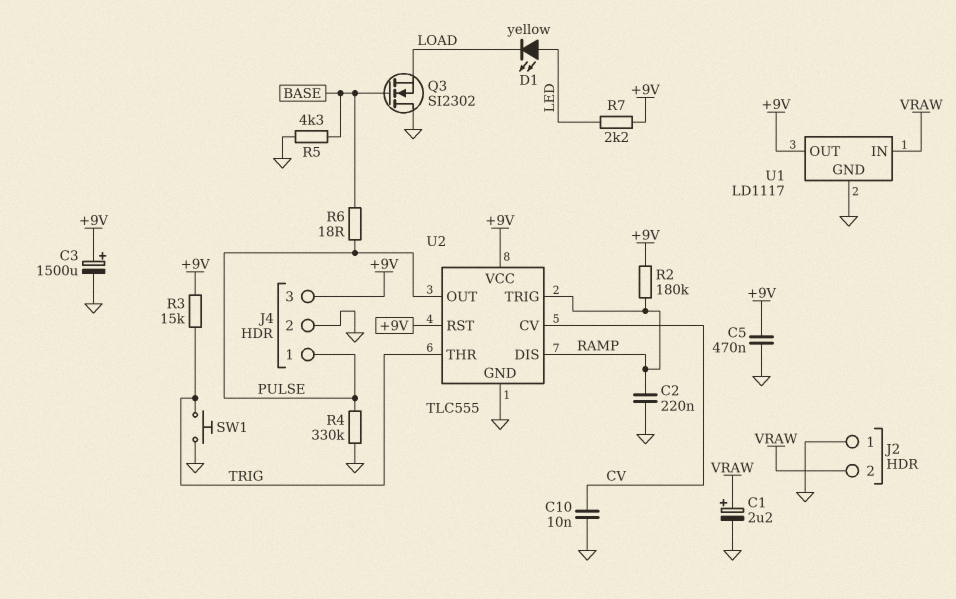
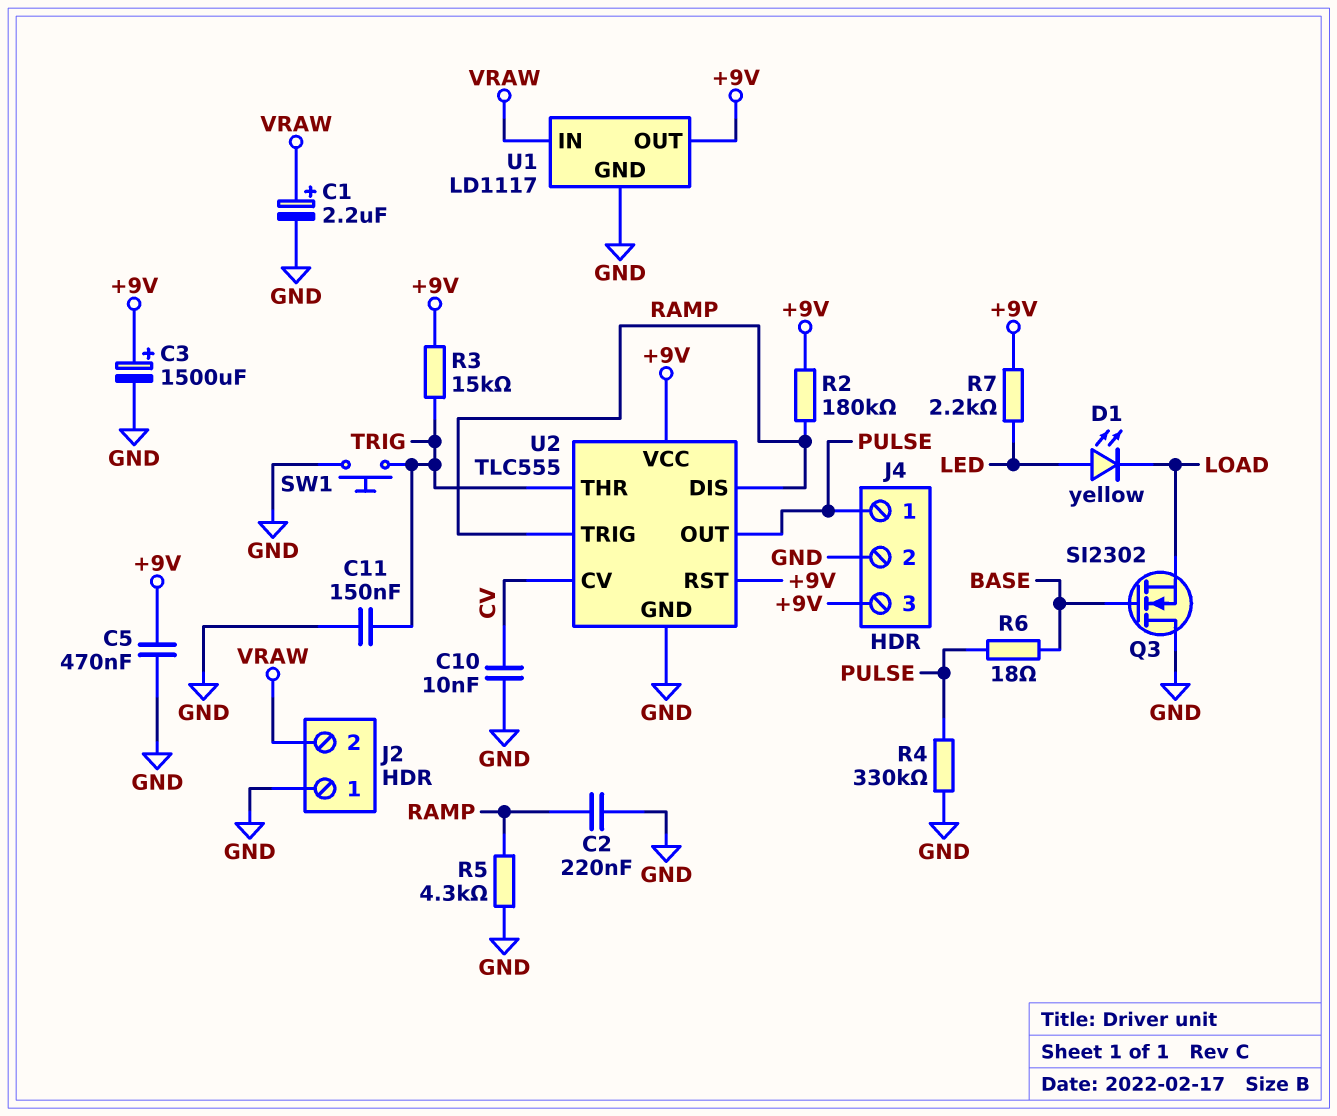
C11: none -> 150nF (GND, TRIG)
R5: 4.3k (BASE, GND) -> 4.3k (GND, RAMP)

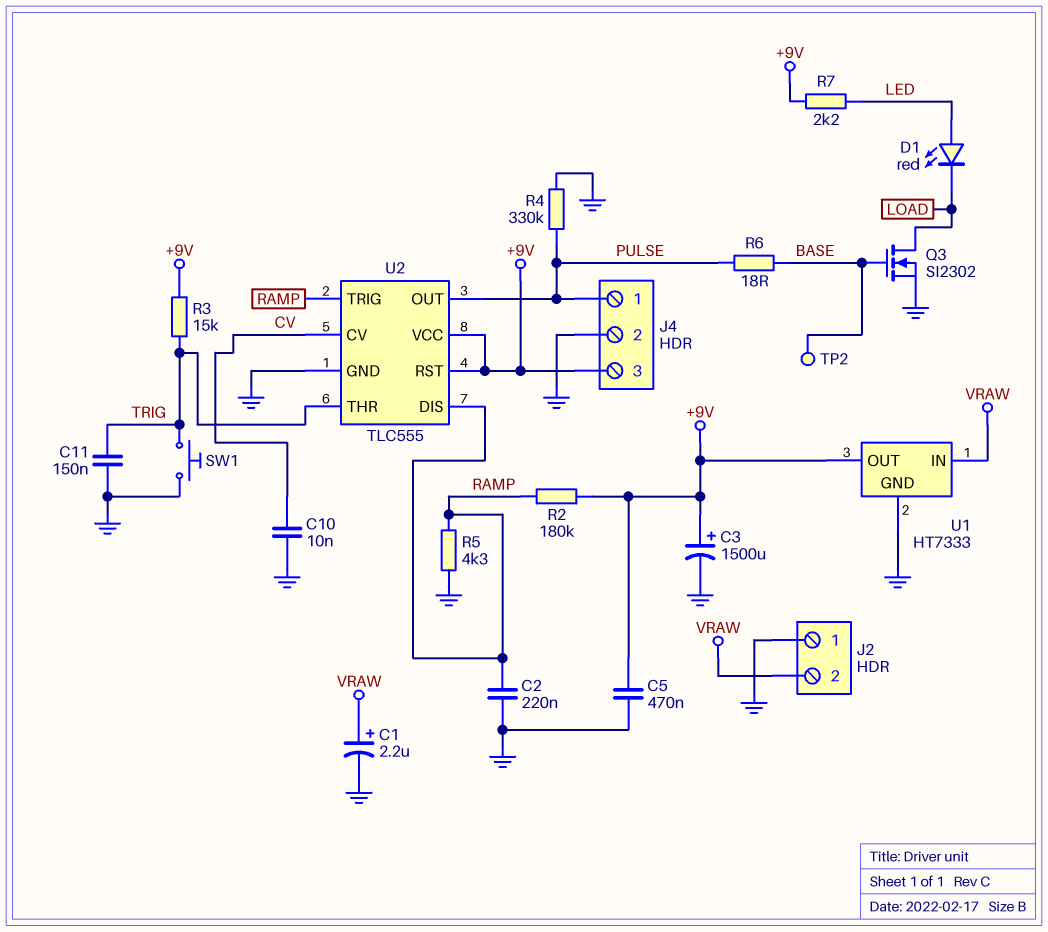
D1: LED yellow (A LED, K LOAD) -> LED red (A LED, K LOAD)
Q3: NMOS SI2302 (G BASE, D GND, S LOAD) -> NMOS SI2302 (G BASE, D LOAD, S GND)
TP2: none -> test point (BASE)
U1: LD1117 -> HT7333

